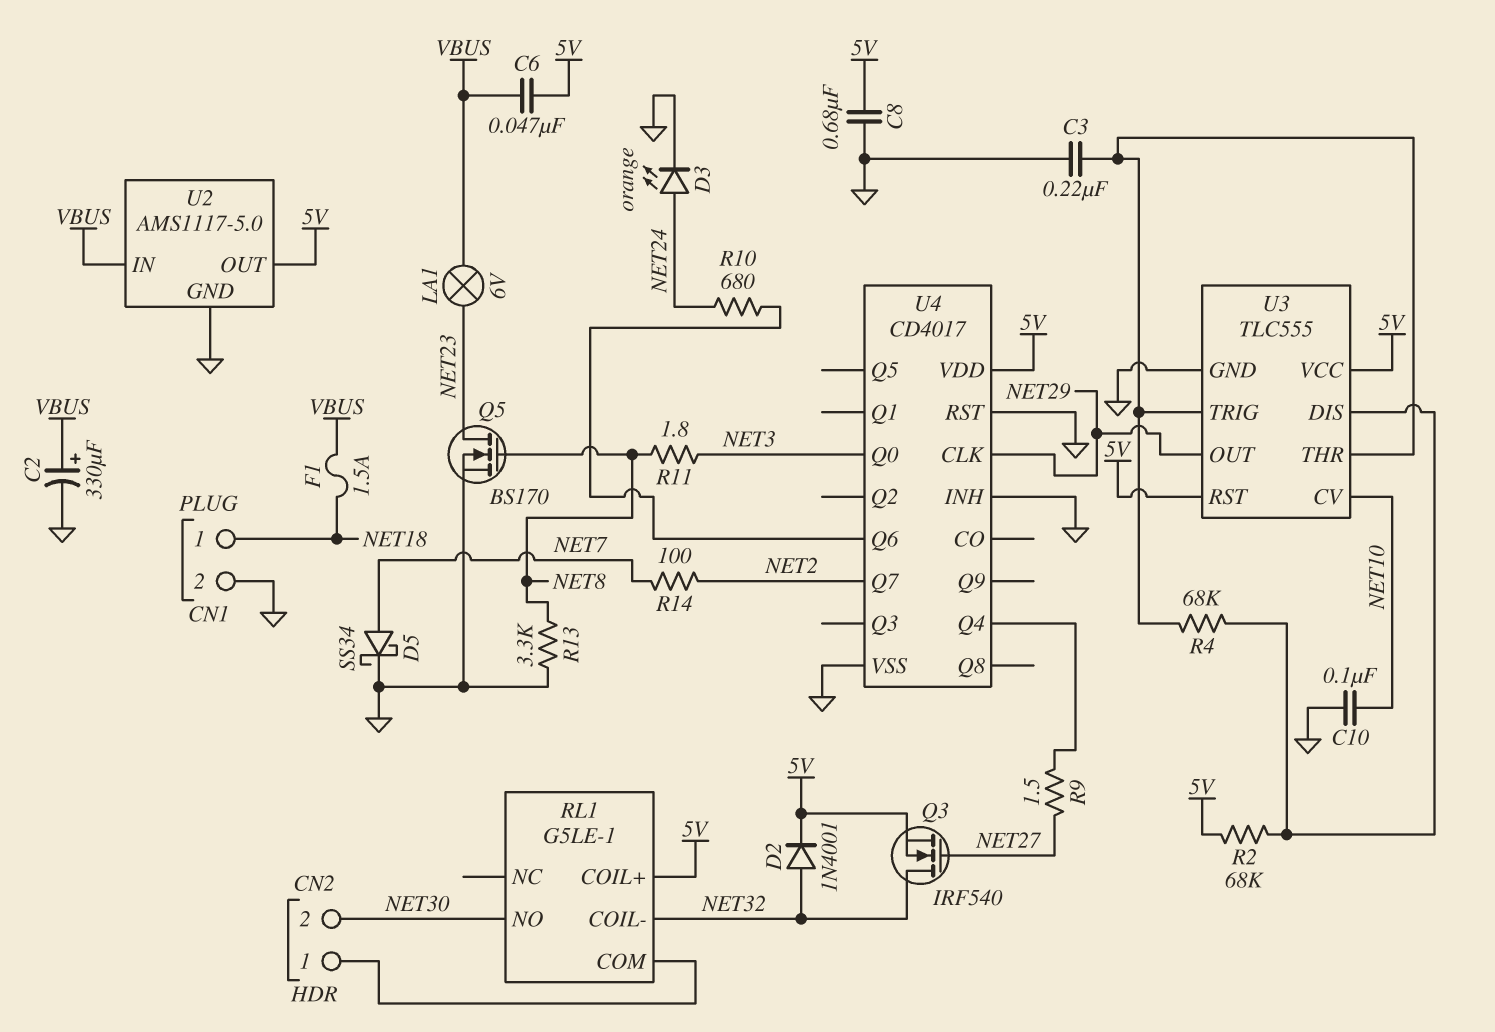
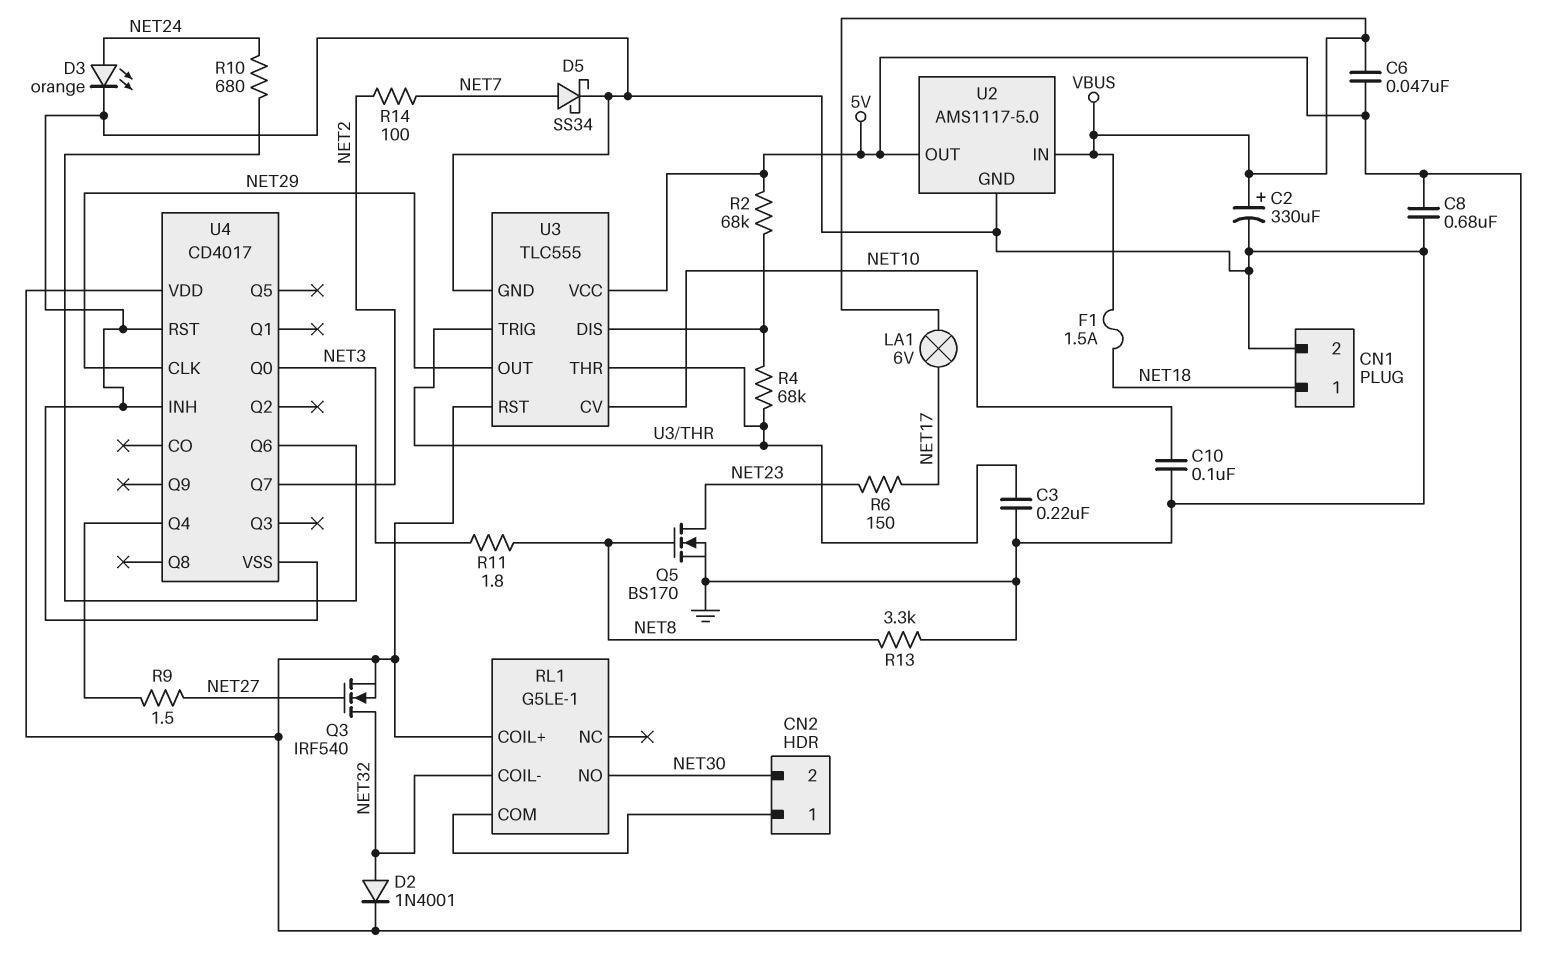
LA1: lamp 6V (NET23, VBUS) -> lamp 6V (NET17, VBUS)
R6: none -> 150 (NET17, NET23)

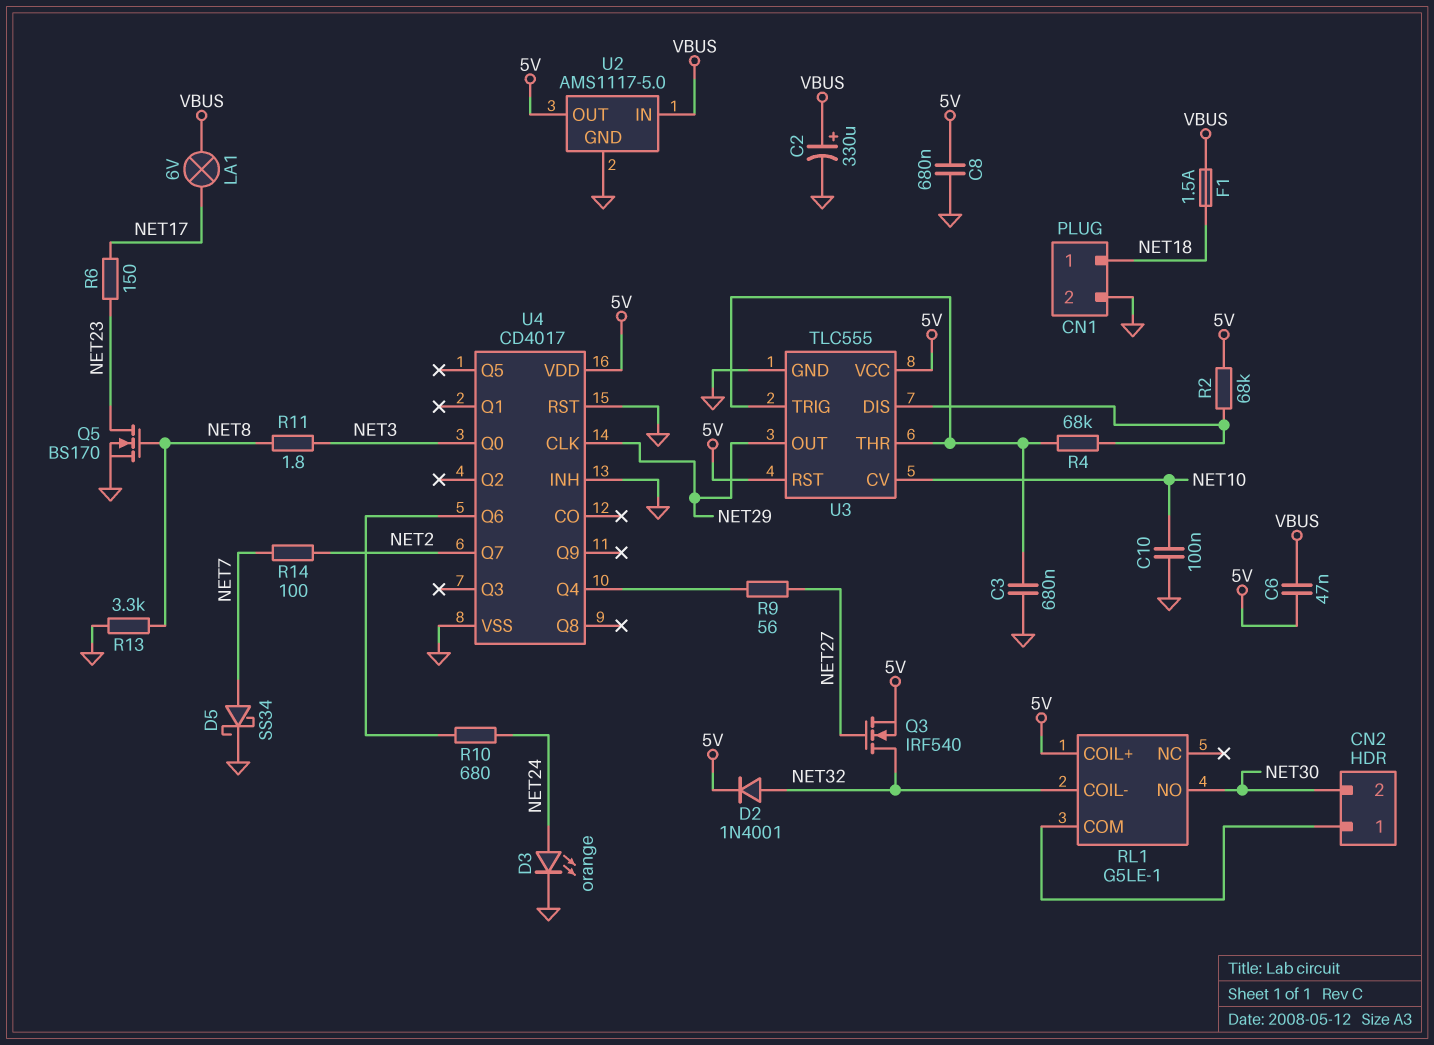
C3: 220nF (GND, U3/THR) -> 680nF (GND, U3/THR)
R9: 1.5 (NET27, U4/Q4) -> 56 (NET27, U4/Q4)

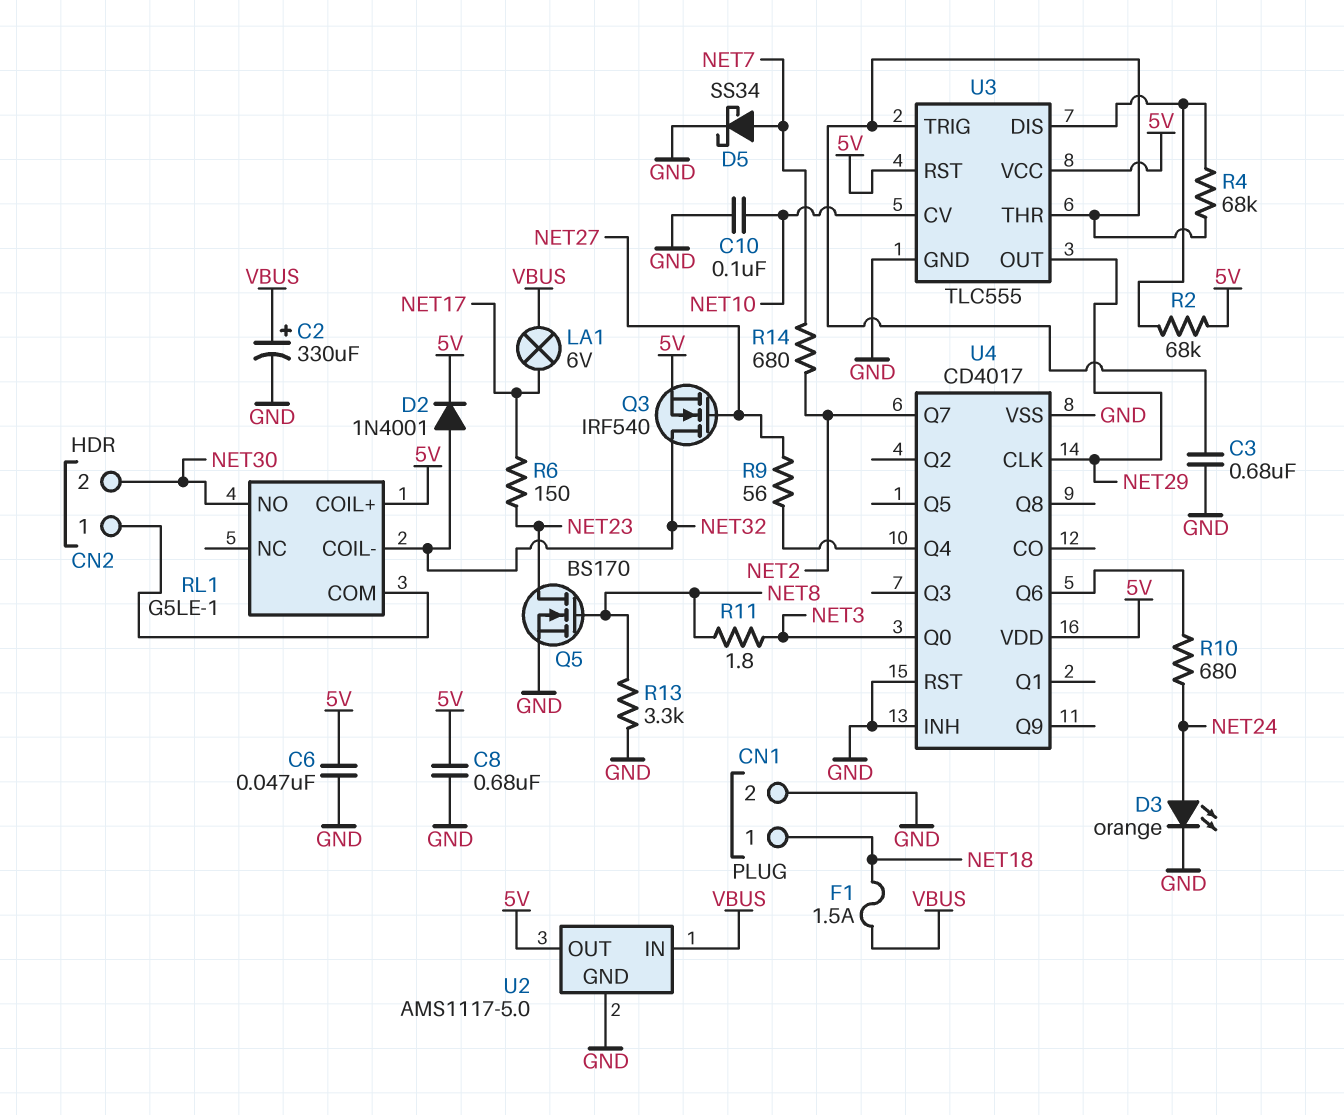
C6: 47nF (5V, VBUS) -> 47nF (5V, GND)
R14: 100 (NET2, NET7) -> 680 (NET2, NET7)

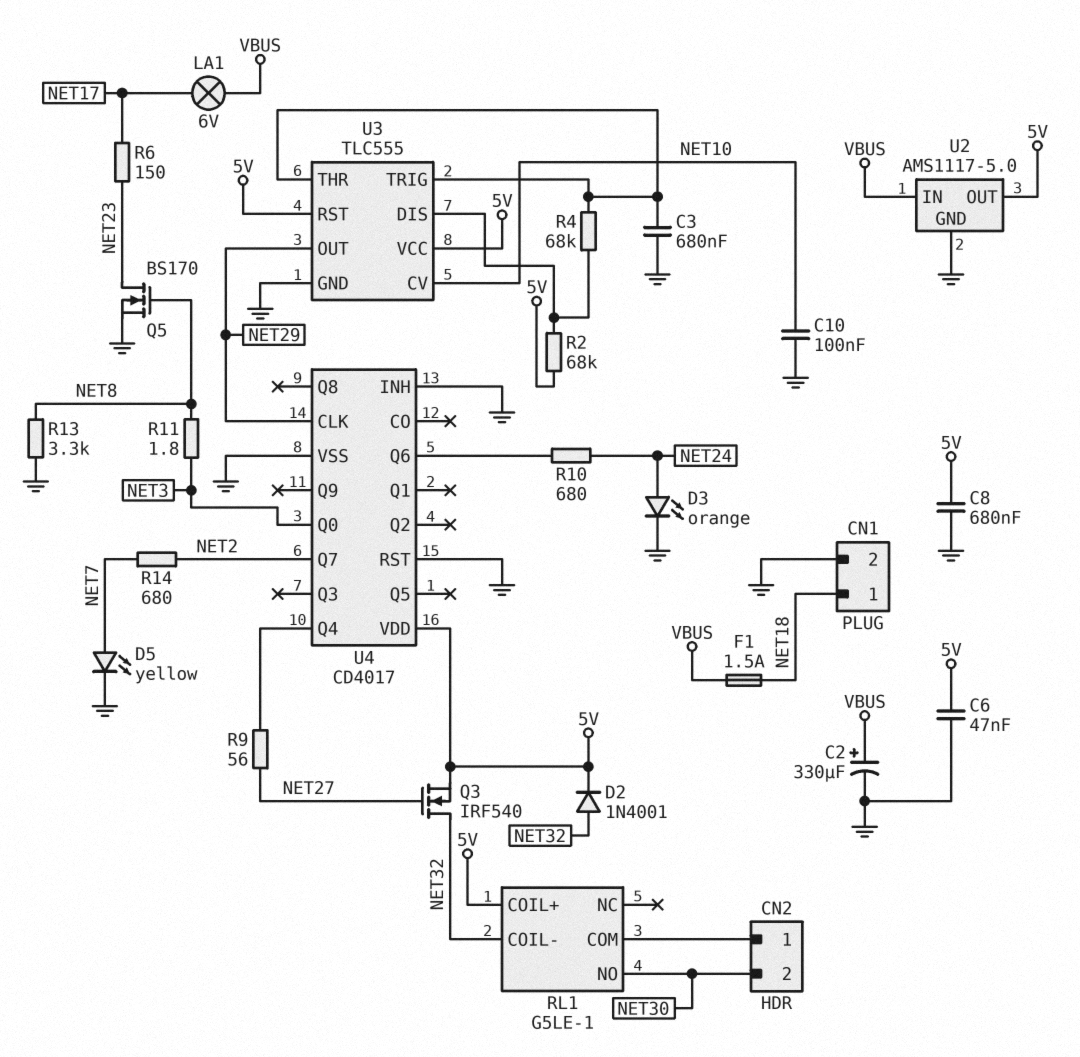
D5: schottky SS34 (A NET7, K GND) -> LED yellow (A NET7, K GND)

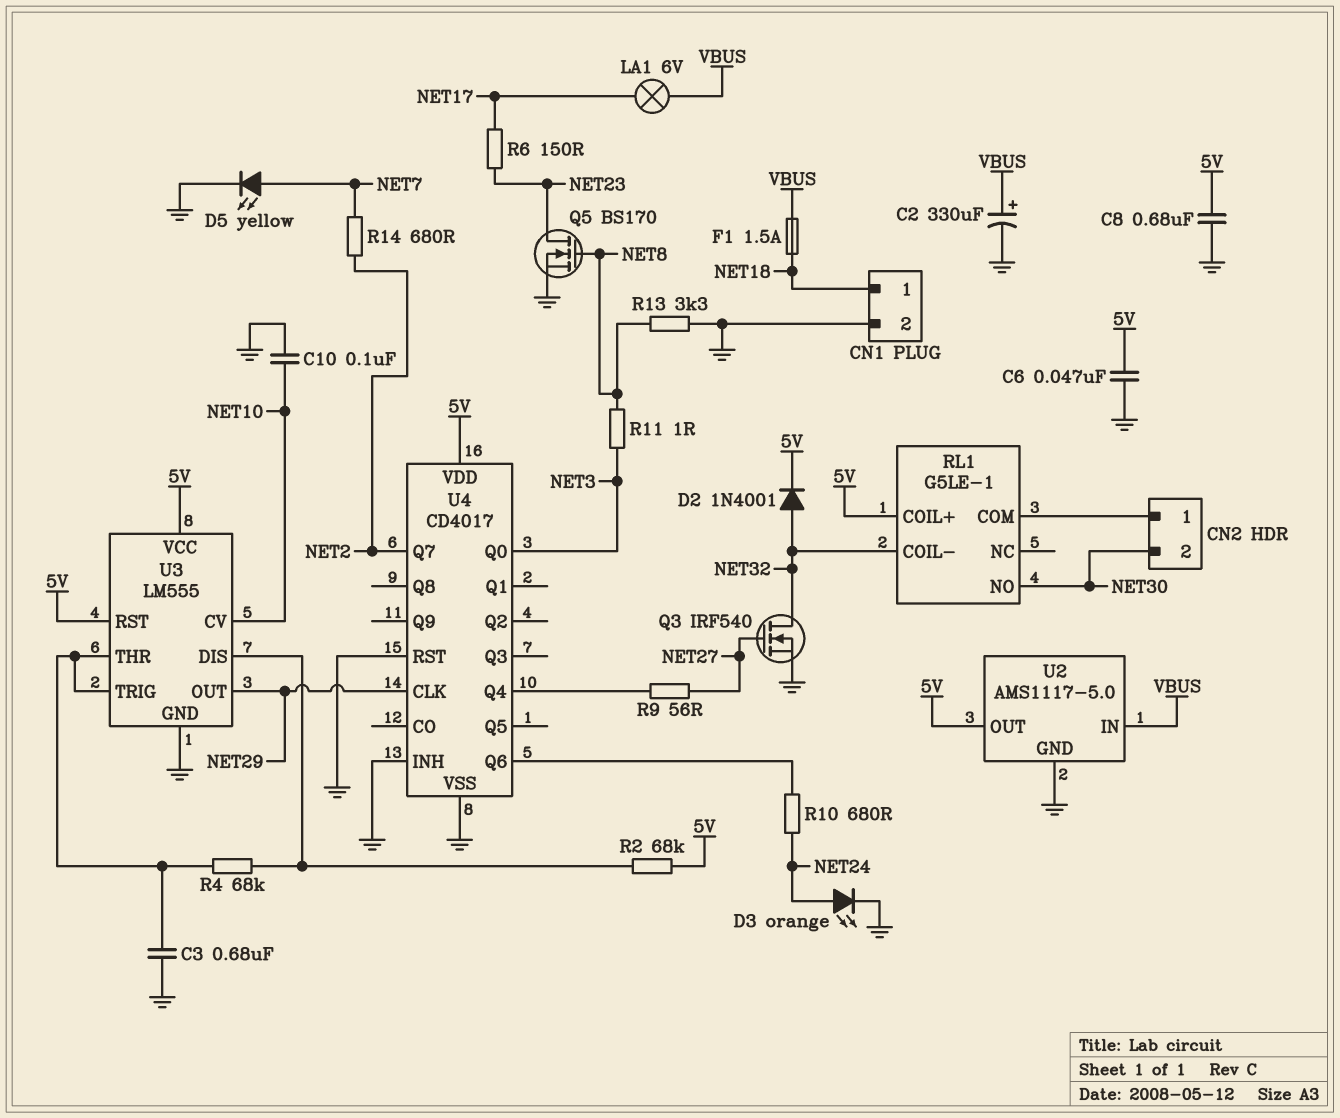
Q3: NMOS IRF540 (G NET27, D NET32, S 5V) -> NMOS IRF540 (G NET27, D NET32, S GND)
R11: 1.8 (NET3, NET8) -> 1 (NET3, NET8)
U3: TLC555 -> LM555

